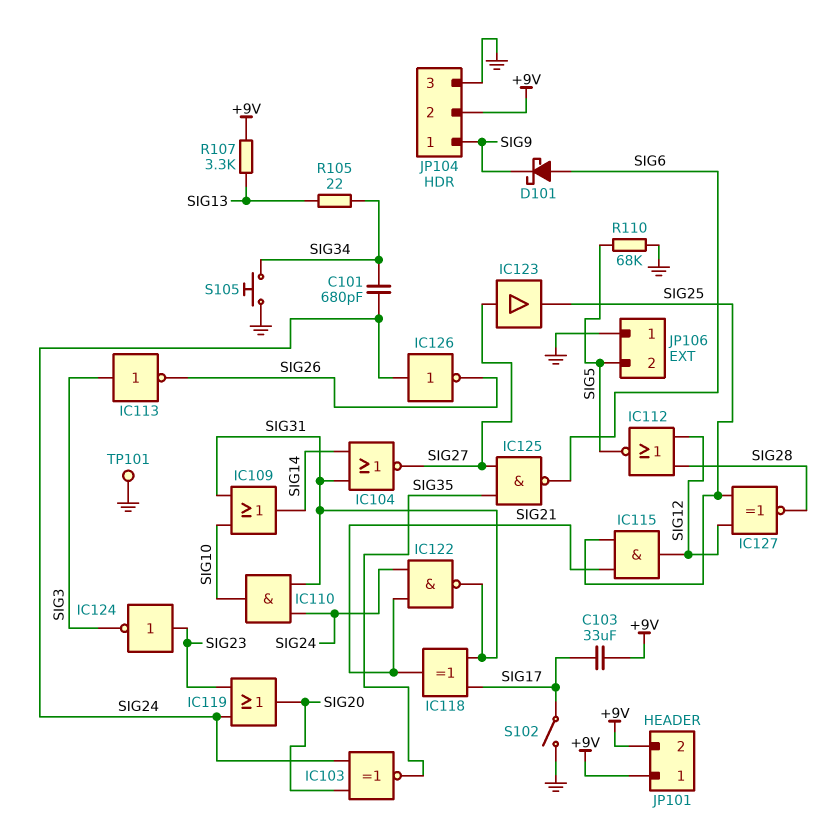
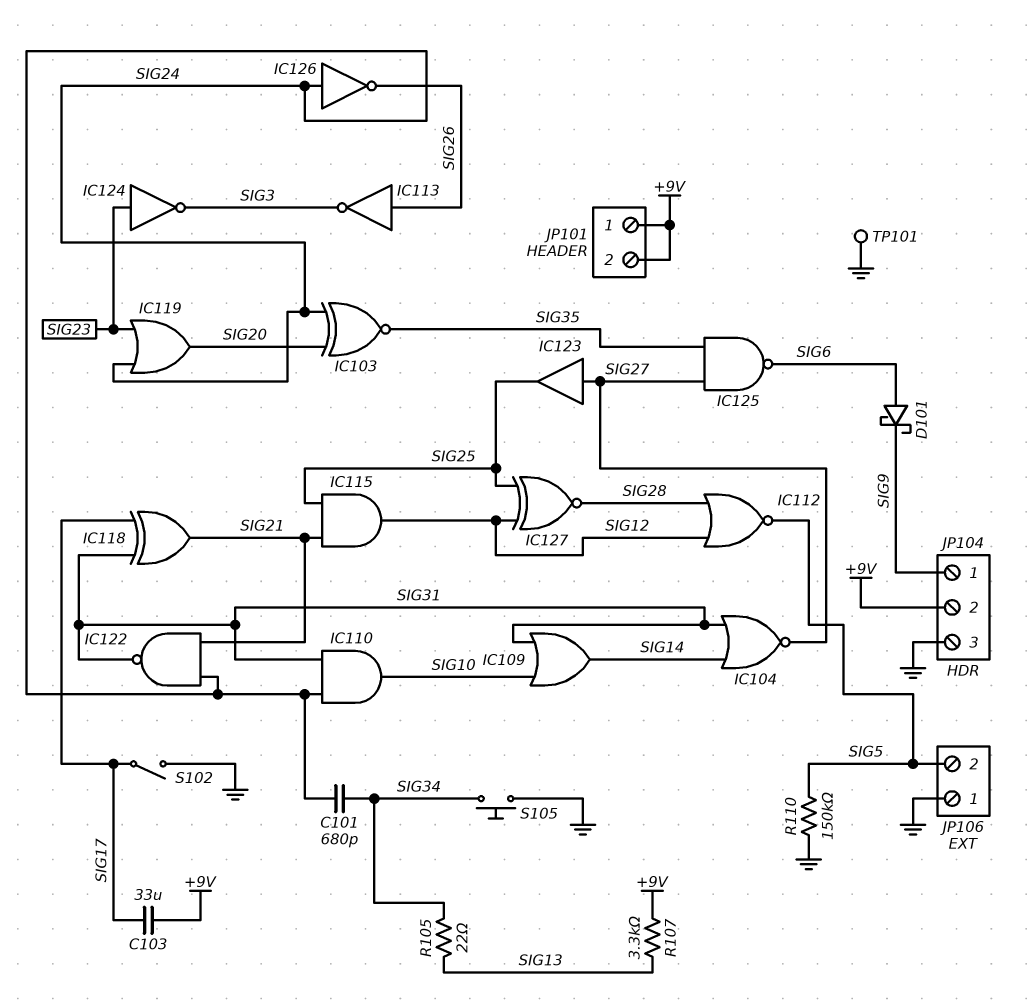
IC113: NOT (in SIG3, out SIG26) -> NOT (in SIG26, out SIG3)
R110: 68k (GND, SIG5) -> 150k (GND, SIG5)

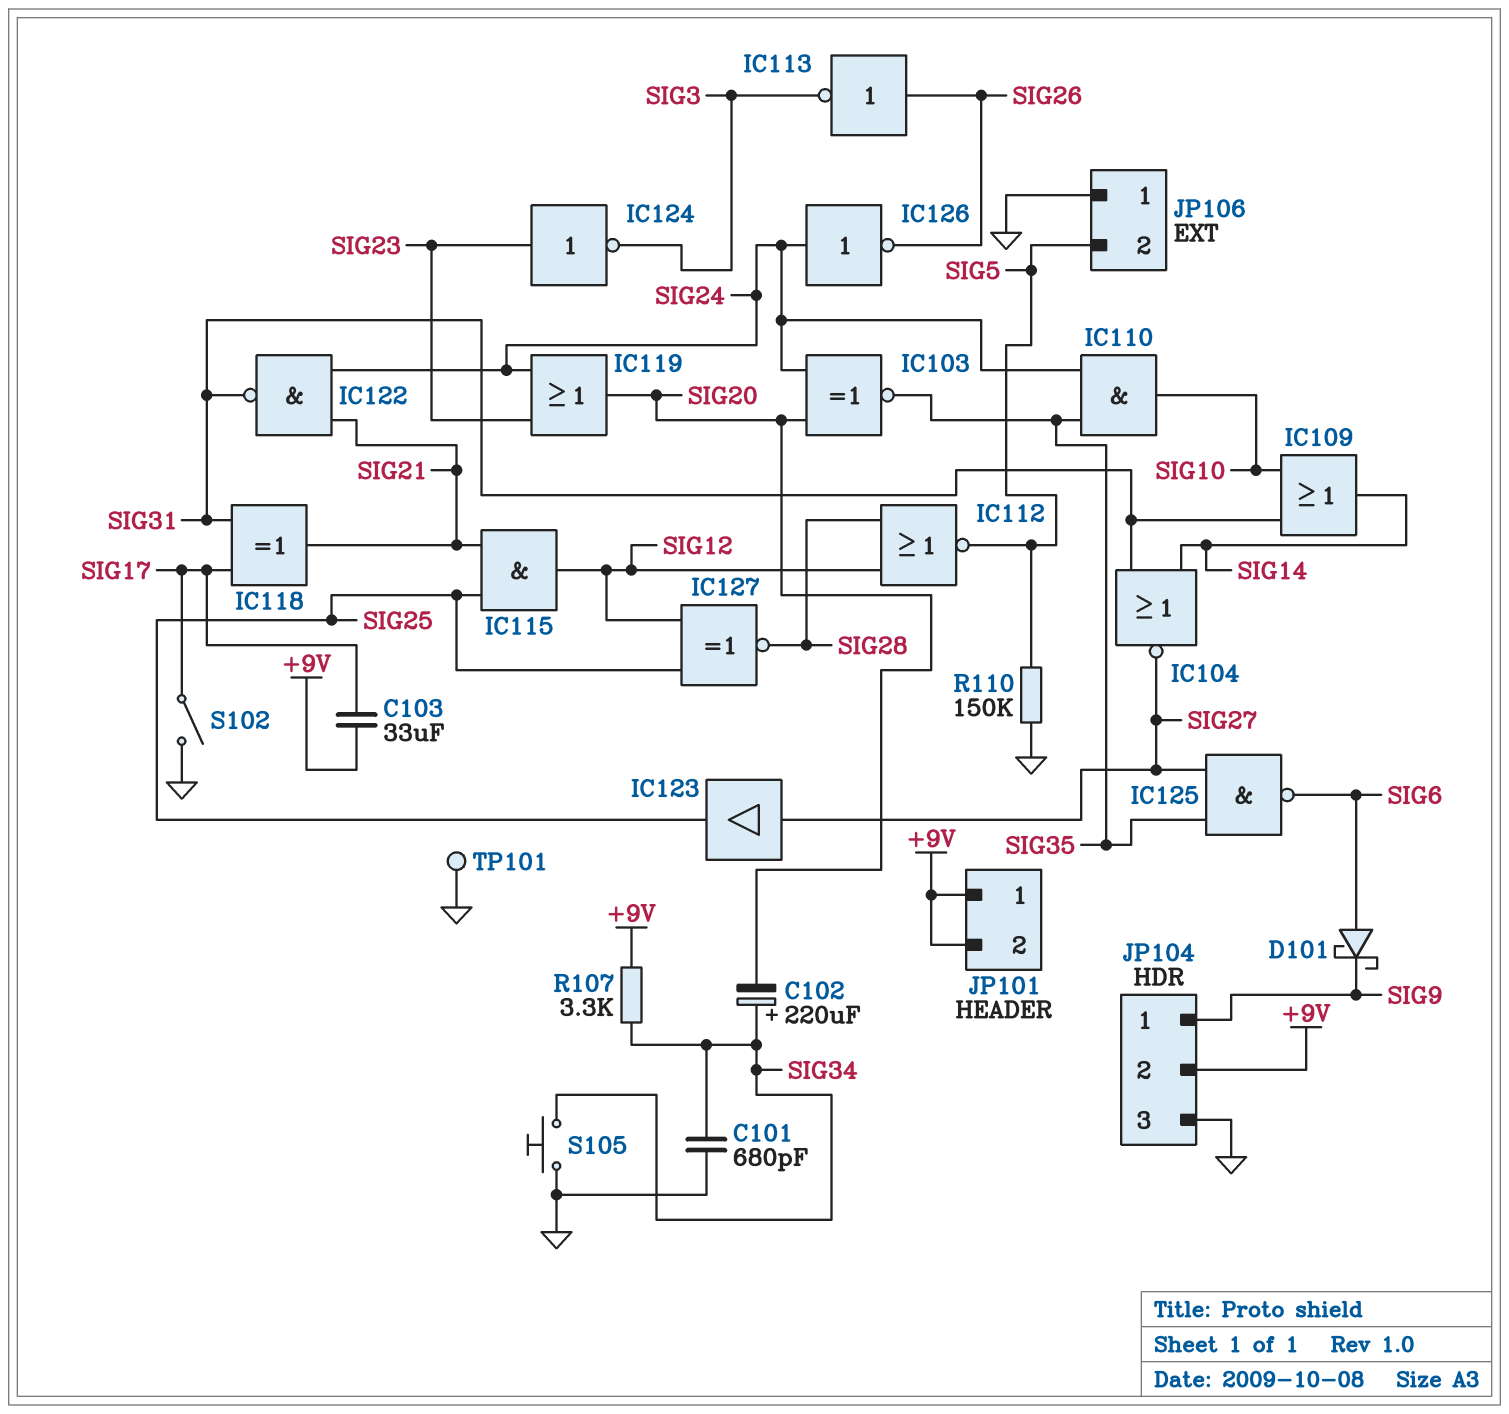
C101: 680pF (SIG24, SIG34) -> 680pF (GND, SIG34)
C102: none -> 220uF (plus SIG34, minus SIG20)
IC110: AND (in SIG24, in SIG31, out SIG10) -> AND (in SIG24, in SIG35, out SIG10)
R105: 22 (SIG13, SIG34) -> none
R107: 3.3k (+9V, SIG13) -> 3.3k (+9V, SIG34)

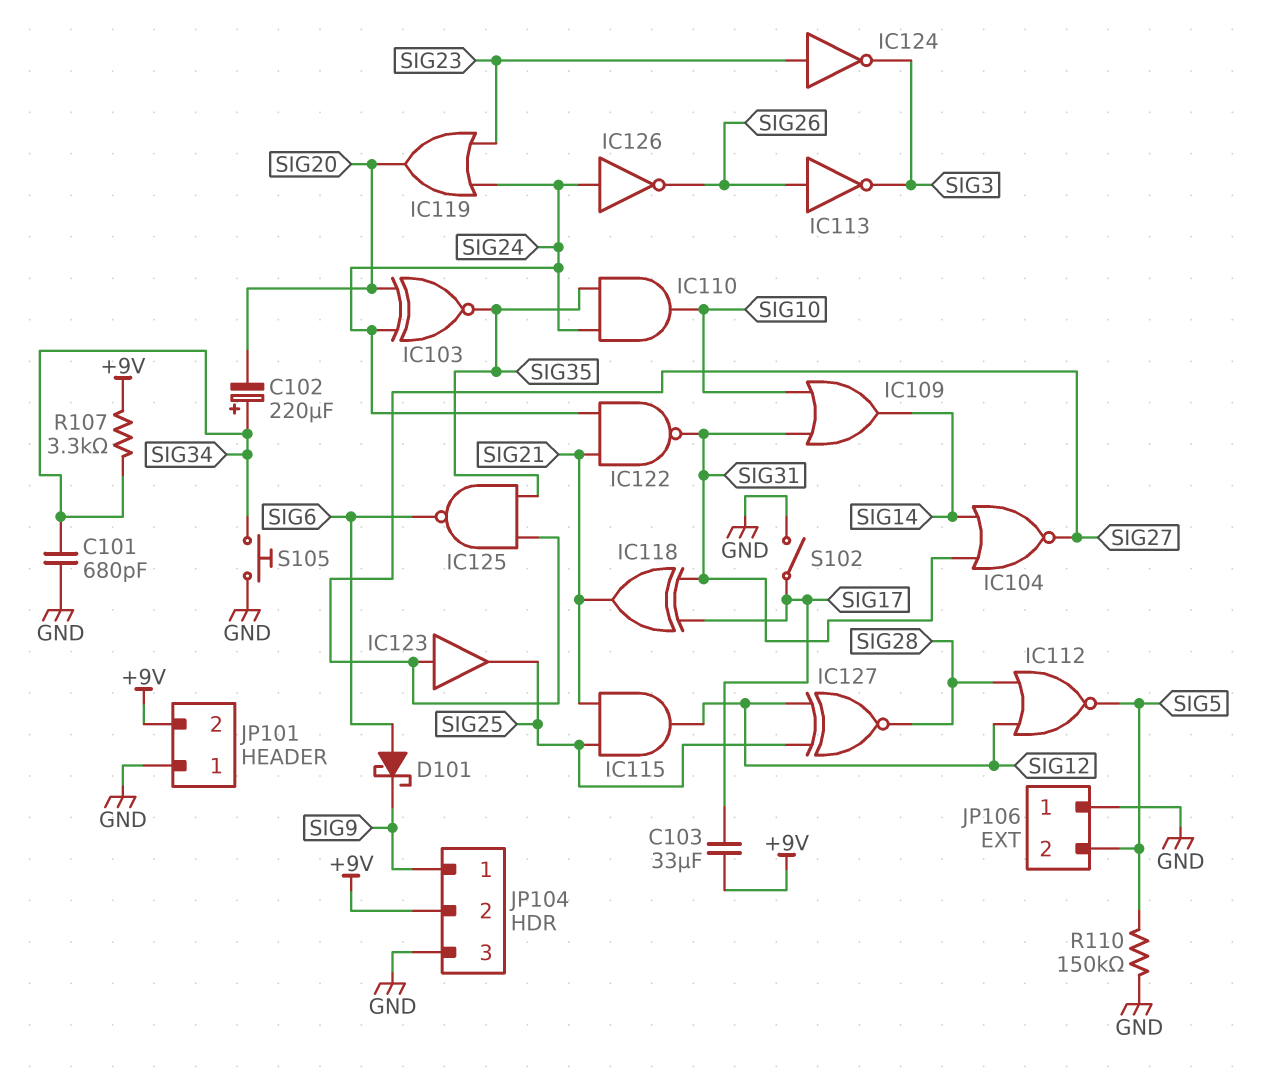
JP101 pin 1: +9V -> GND
TP101: test point (GND) -> none

